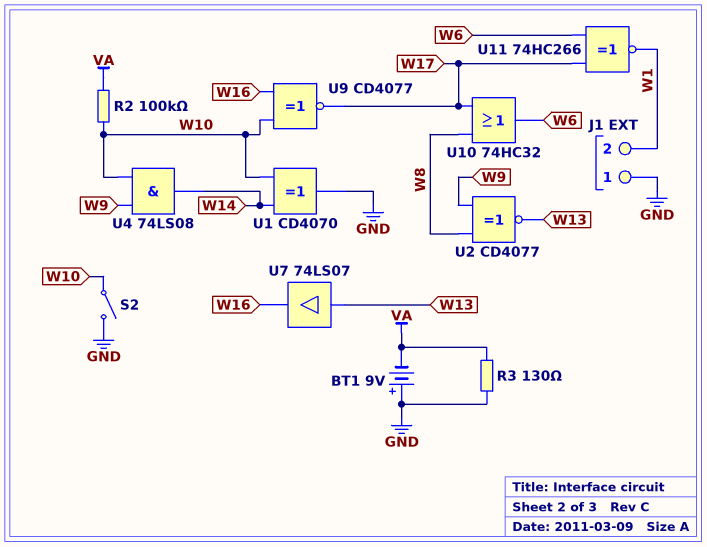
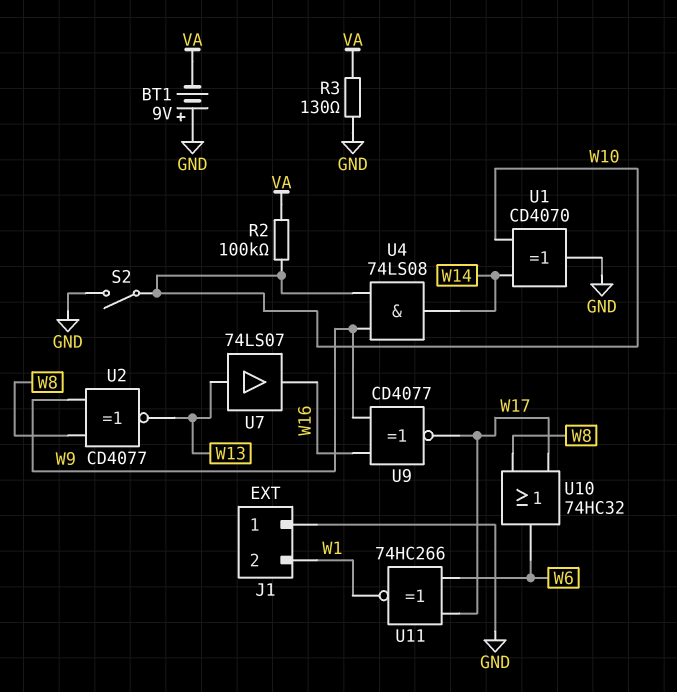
U9: XNOR CD4077 (in W10, in W16, out W17) -> XNOR CD4077 (in W9, in W16, out W17)

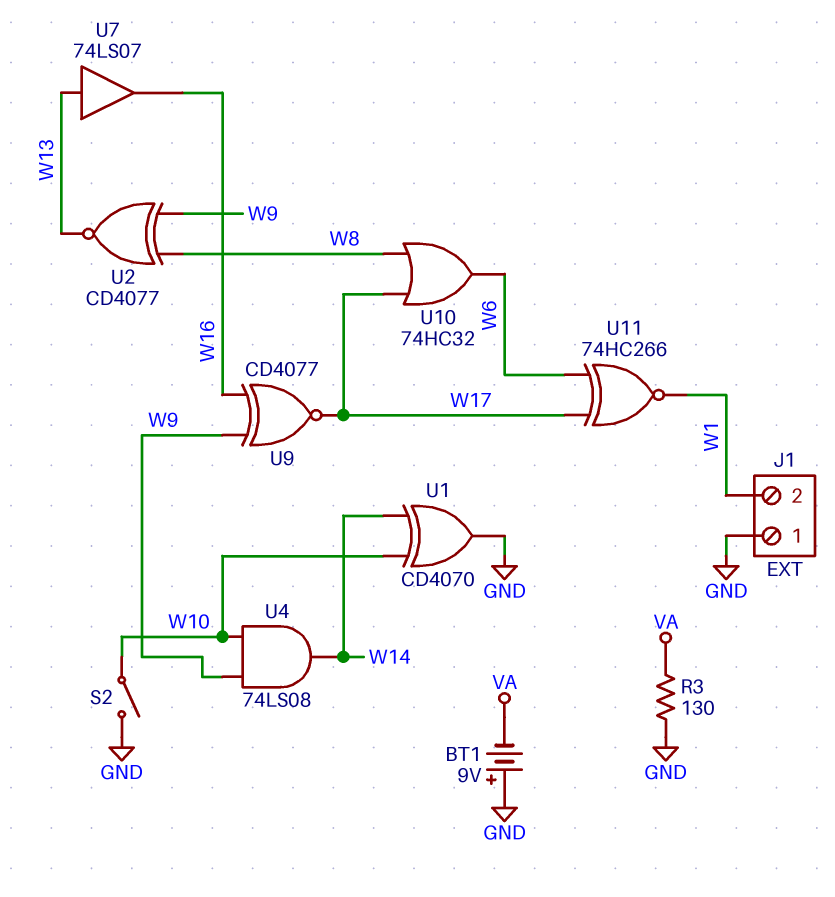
R2: 100k (VA, W10) -> none

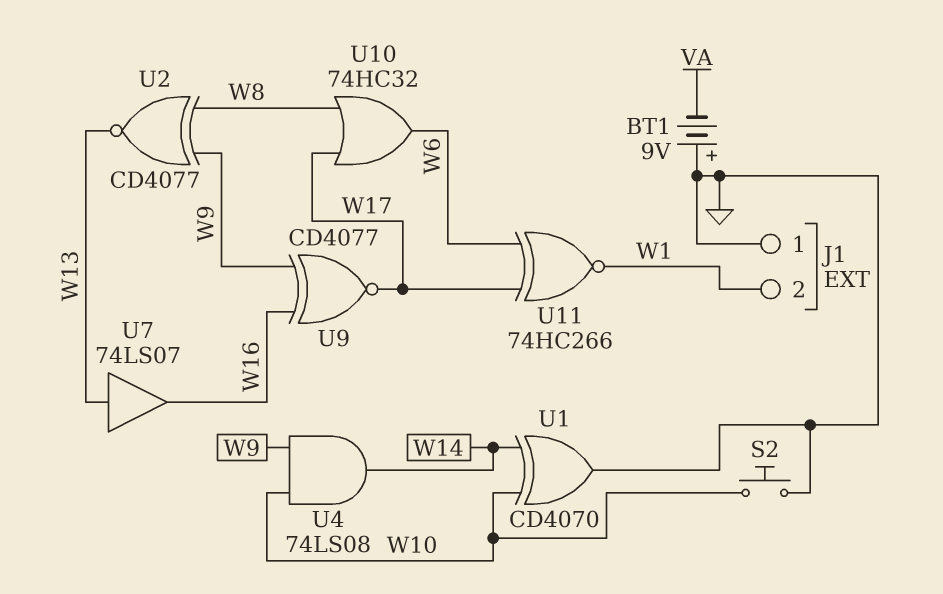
R3: 130 (GND, VA) -> none
S2: switch (GND, W10) -> button (GND, W10)

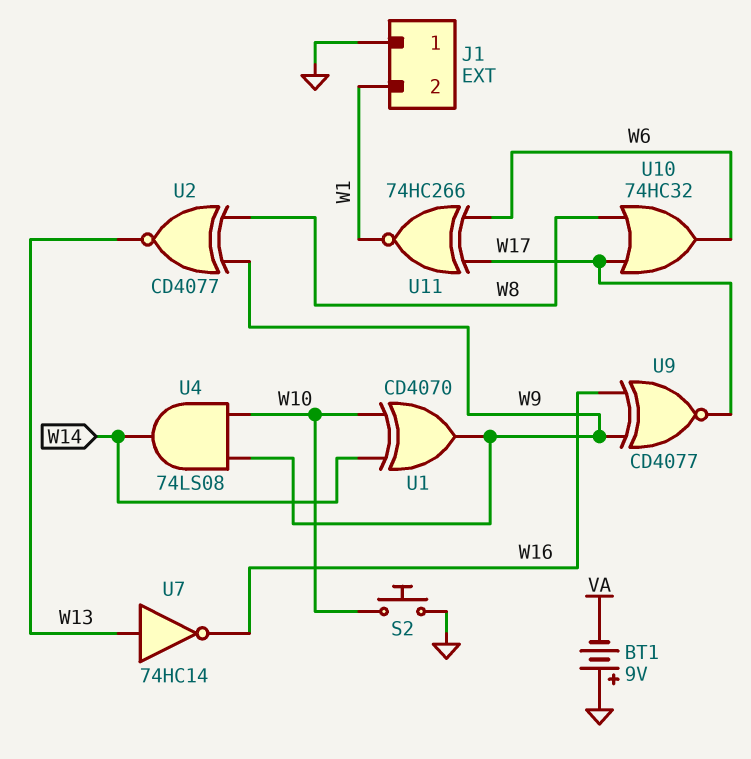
U1: XOR CD4070 (in W10, in W14, out GND) -> XOR CD4070 (in W10, in W14, out W9)
U7: buffer 74LS07 (in W13, out W16) -> NOT 74HC14 (in W13, out W16)

